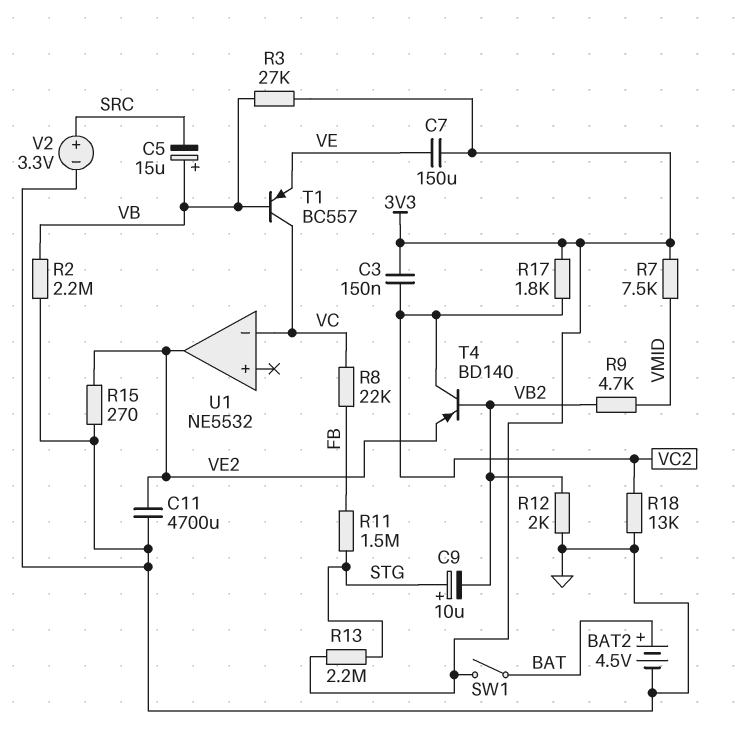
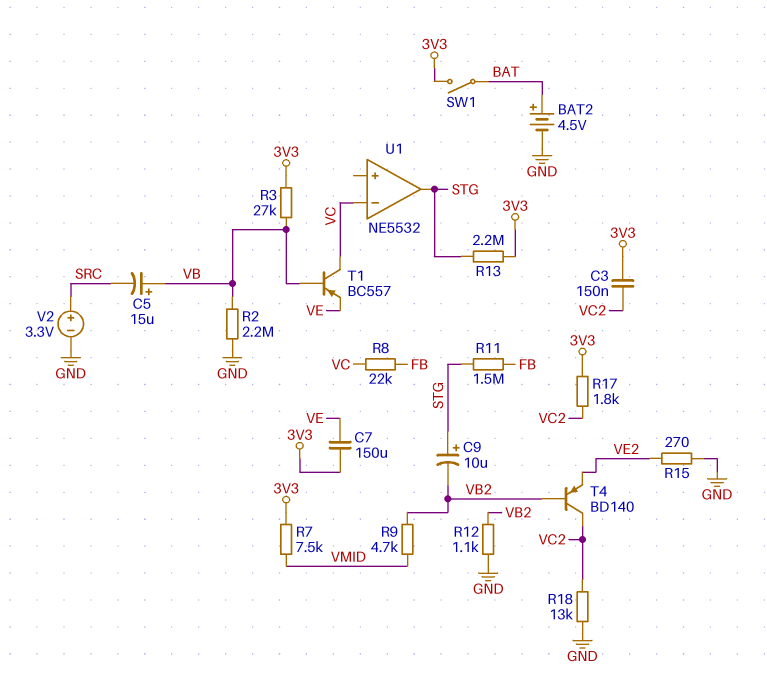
C11: 4700uF (GND, VE2) -> none
R12: 2k (GND, VB2) -> 1.1k (GND, VB2)
U1 pin out: VE2 -> STG

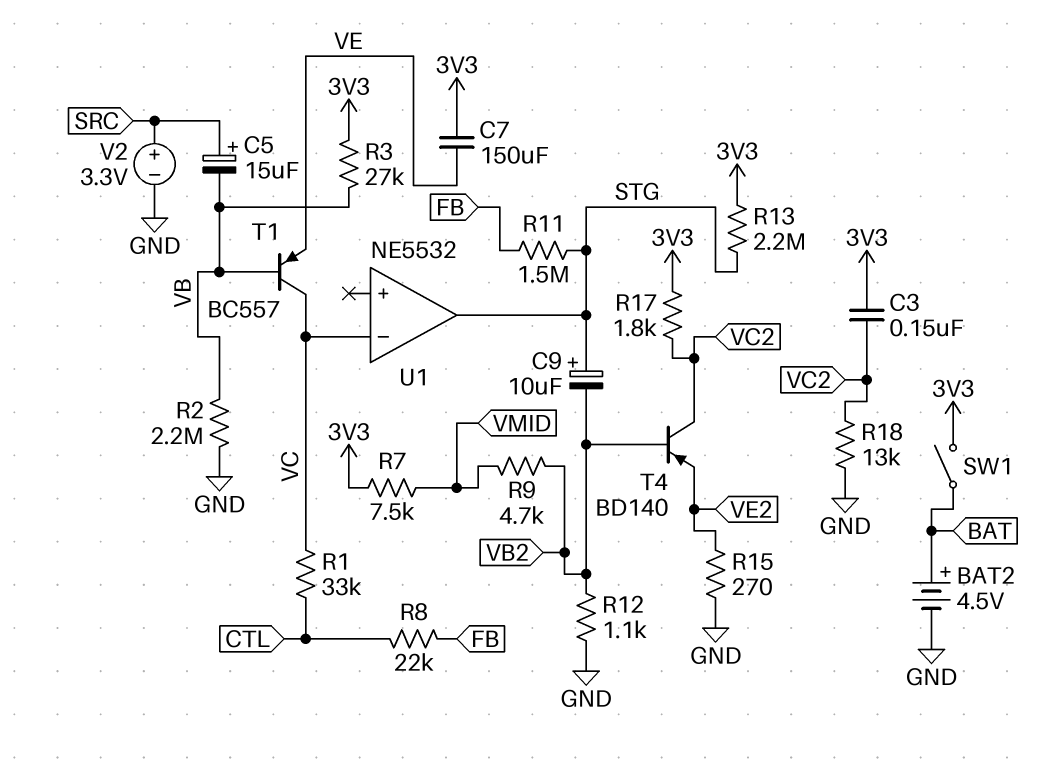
C5: 15uF (plus VB, minus SRC) -> 15uF (plus SRC, minus VB)
R1: none -> 33k (CTL, VC)
R8: 22k (FB, VC) -> 22k (CTL, FB)

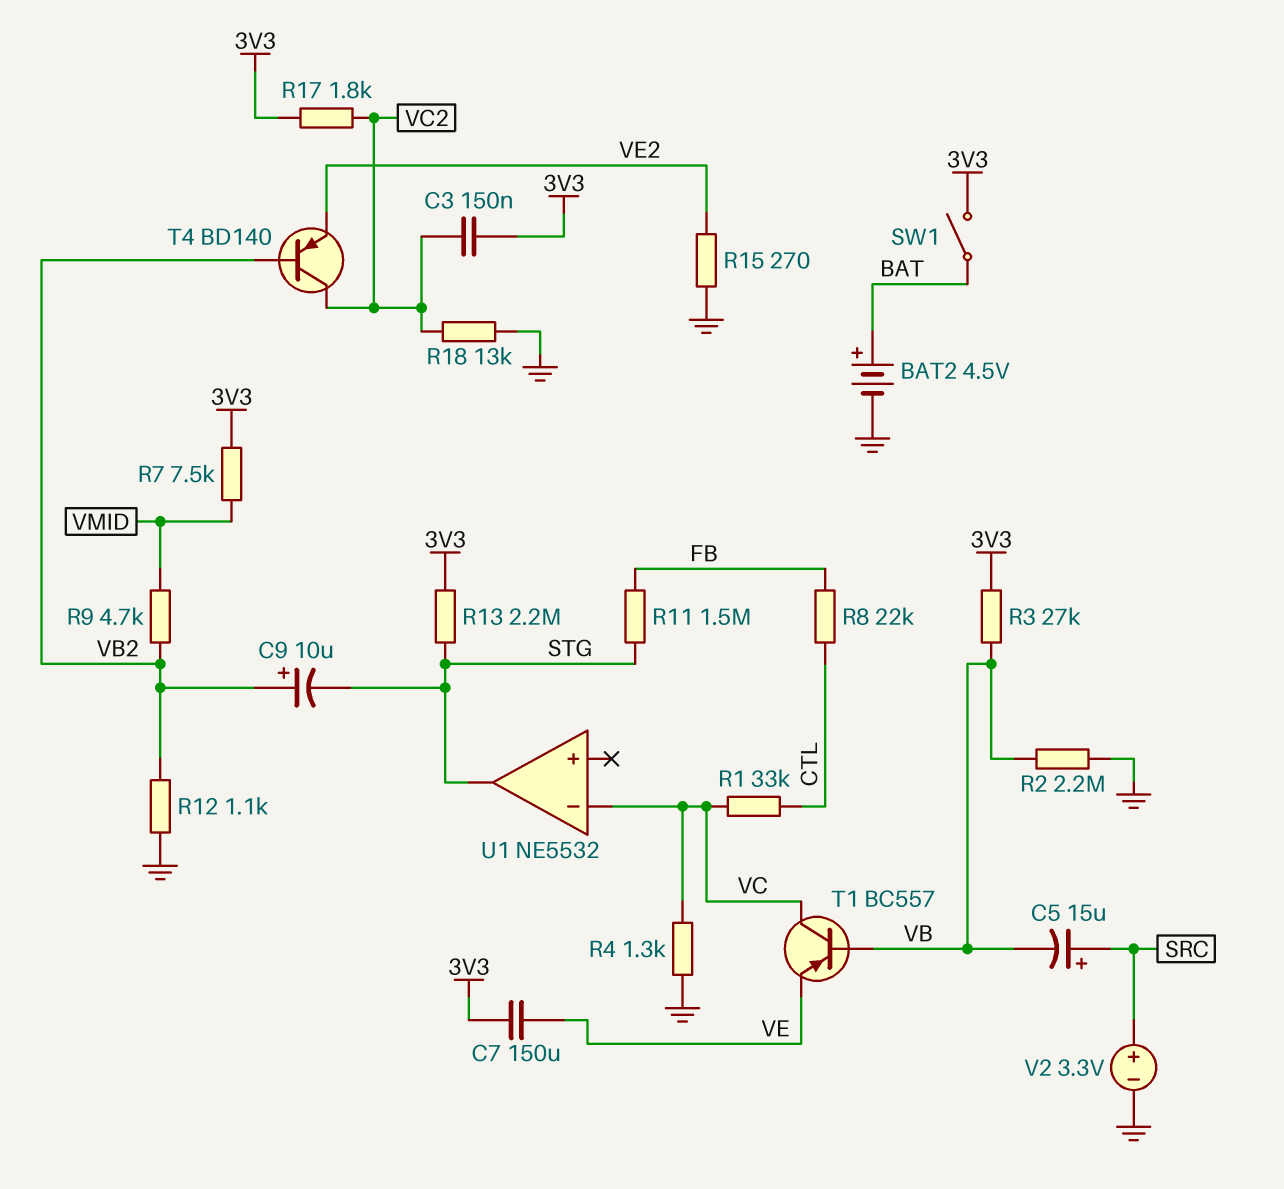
C9: 10uF (plus STG, minus VB2) -> 10uF (plus VB2, minus STG)
R4: none -> 1.3k (GND, VC)

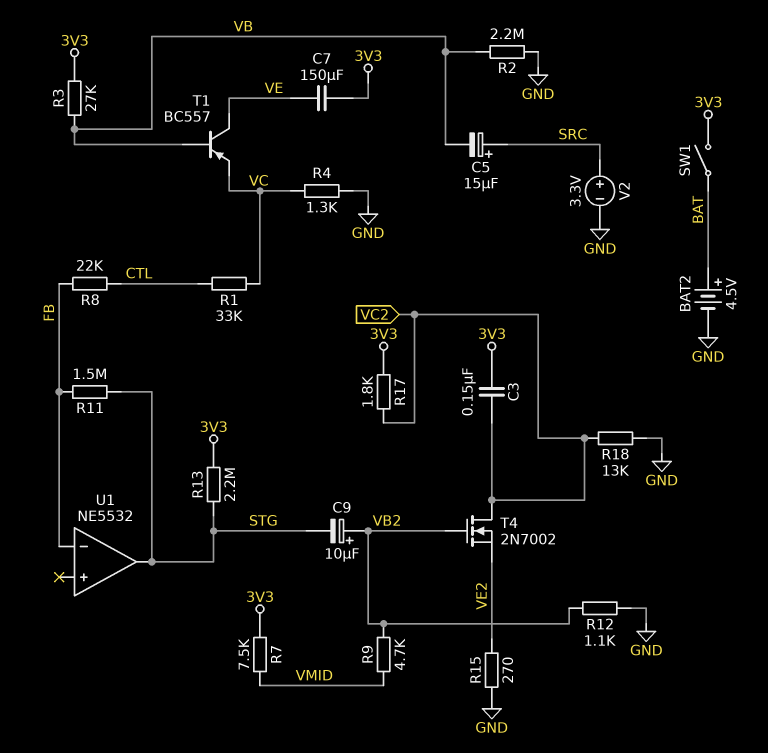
T1: PNP BC557 (B VB, C VC, E VE) -> PNP BC557 (B VB, C VE, E VC)
T4: PNP BD140 (B VB2, C VC2, E VE2) -> NMOS 2N7002 (G VB2, D VC2, S VE2)
U1 pin in-: VC -> FB

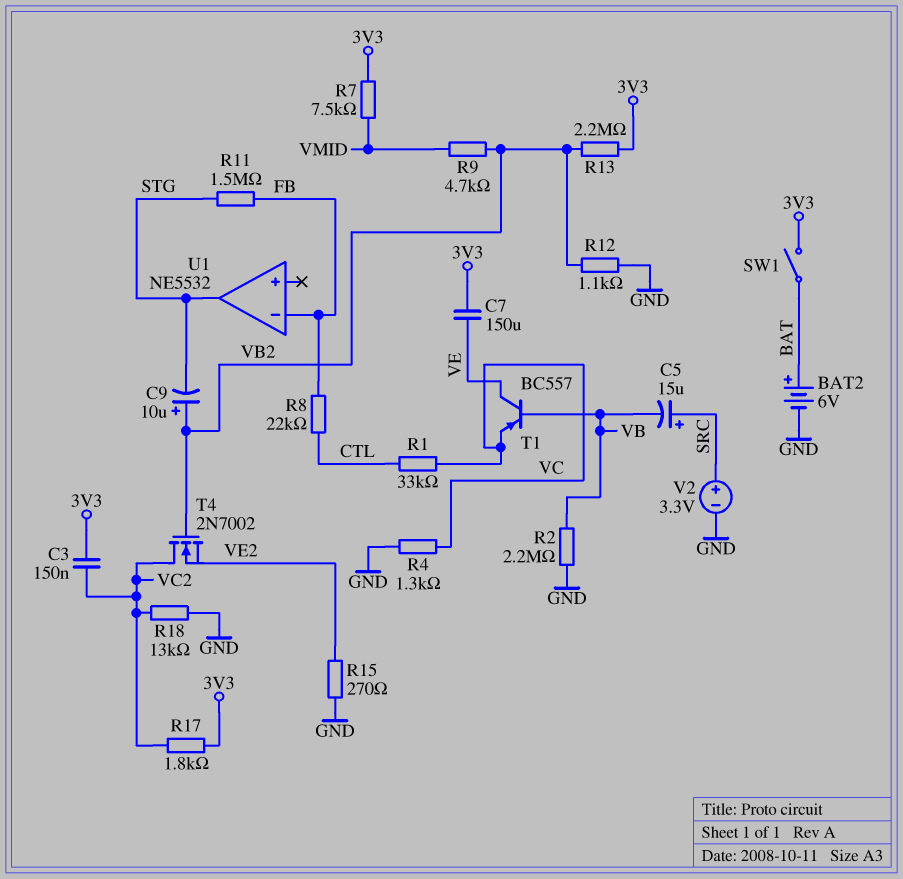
BAT2: 4.5V (plus BAT, minus GND) -> 6V (plus BAT, minus GND)
R3: 27k (3V3, VB) -> none
R13: 2.2M (3V3, STG) -> 2.2M (3V3, VB2)

